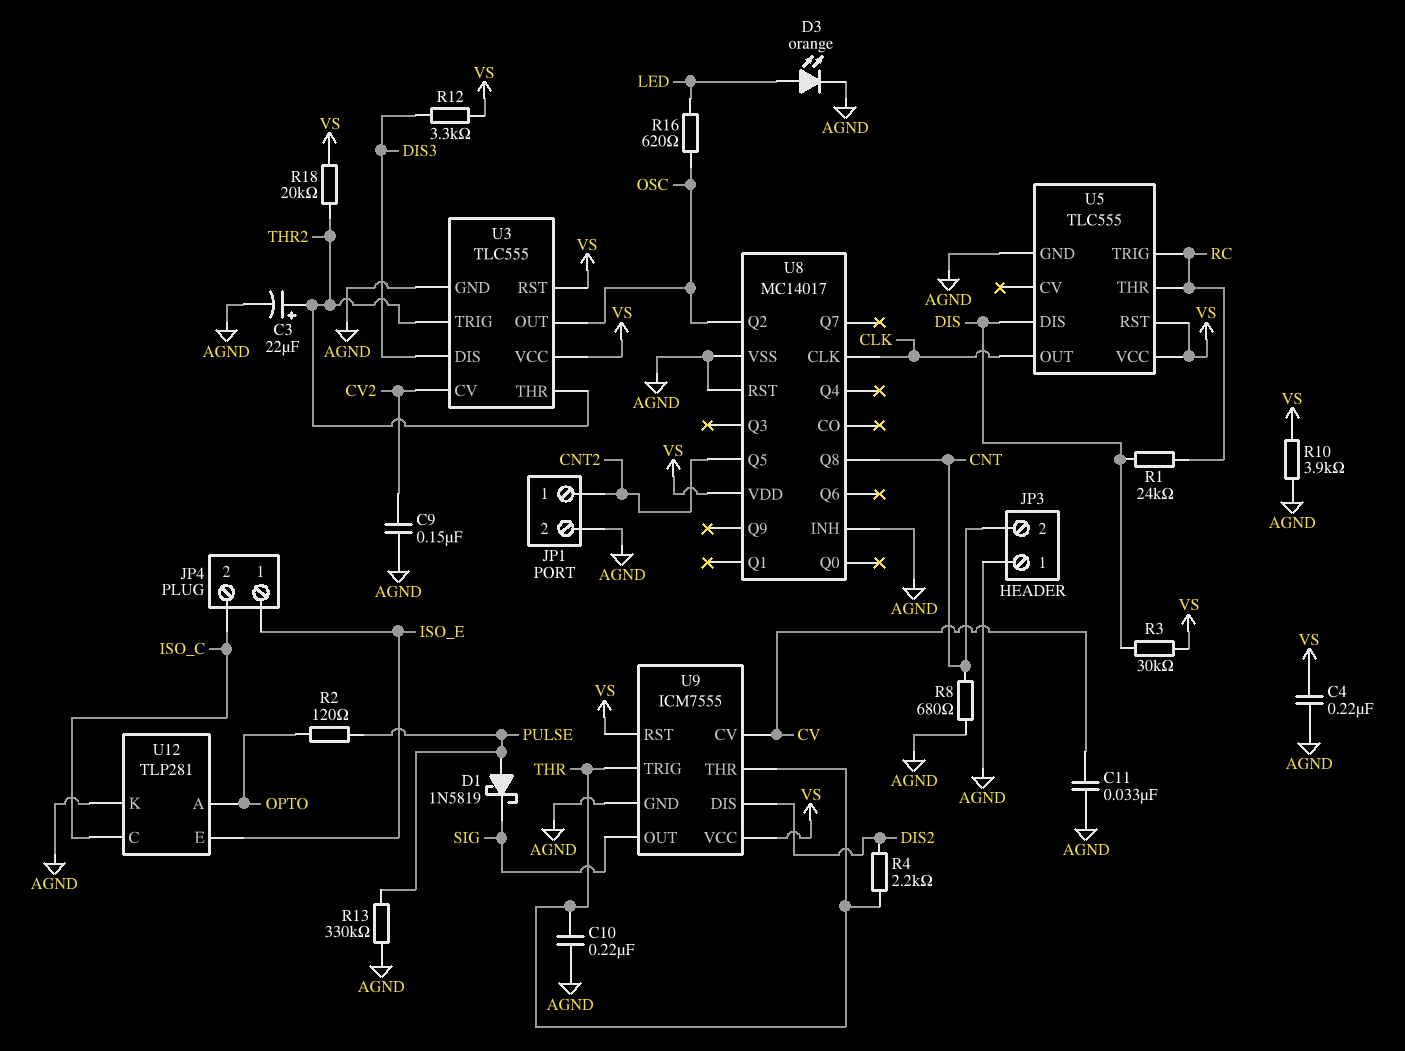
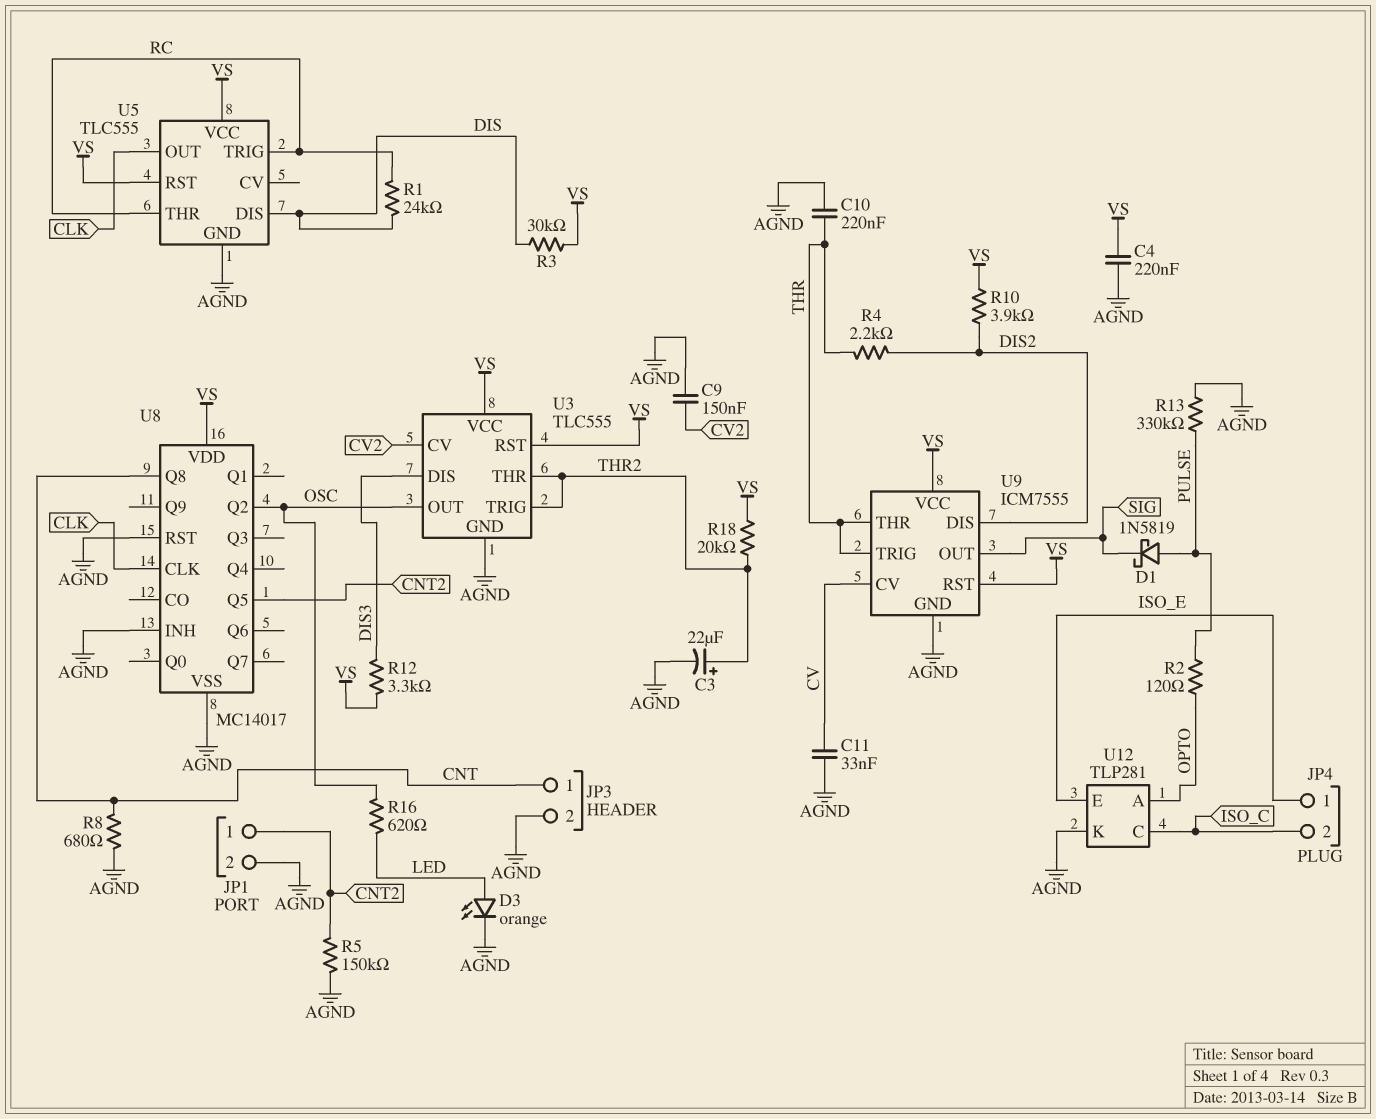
JP3 pin 1: AGND -> CNT
JP3 pin 2: CNT -> AGND
R5: none -> 150k (AGND, CNT2)
R10: 3.9k (AGND, VS) -> 3.9k (DIS2, VS)

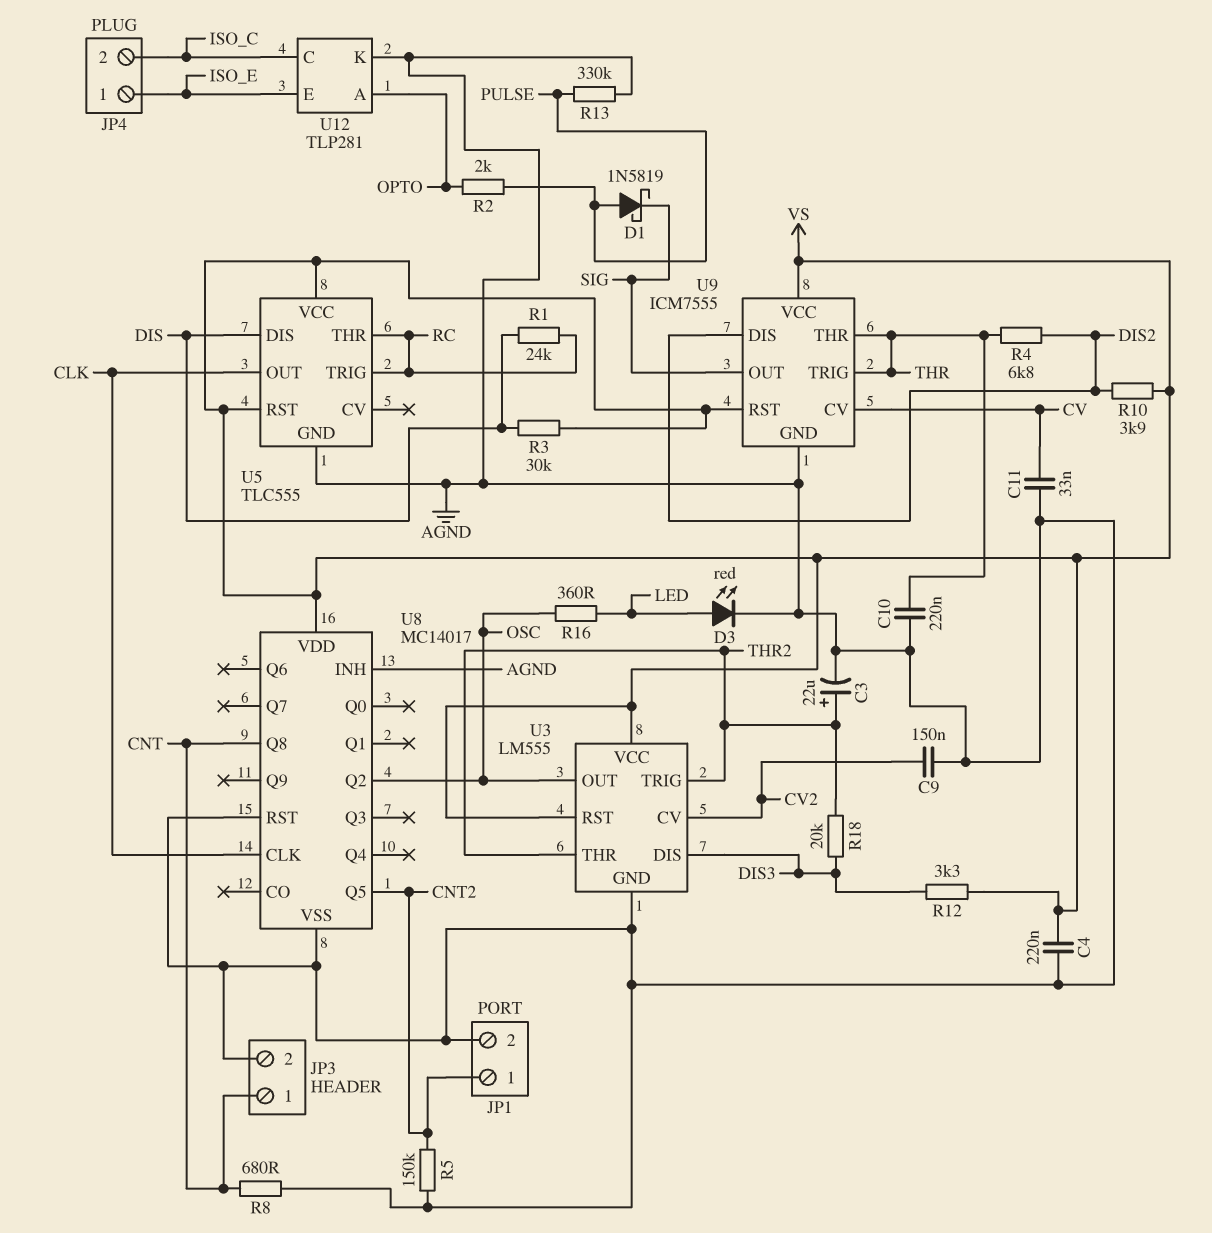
D3: LED orange (A LED, K AGND) -> LED red (A LED, K AGND)
R2: 120 (OPTO, PULSE) -> 2k (OPTO, PULSE)
R4: 2.2k (DIS2, THR) -> 6.8k (DIS2, THR)
R16: 620 (LED, OSC) -> 360 (LED, OSC)
R18: 20k (THR2, VS) -> 20k (DIS3, THR2)
U3: TLC555 -> LM555

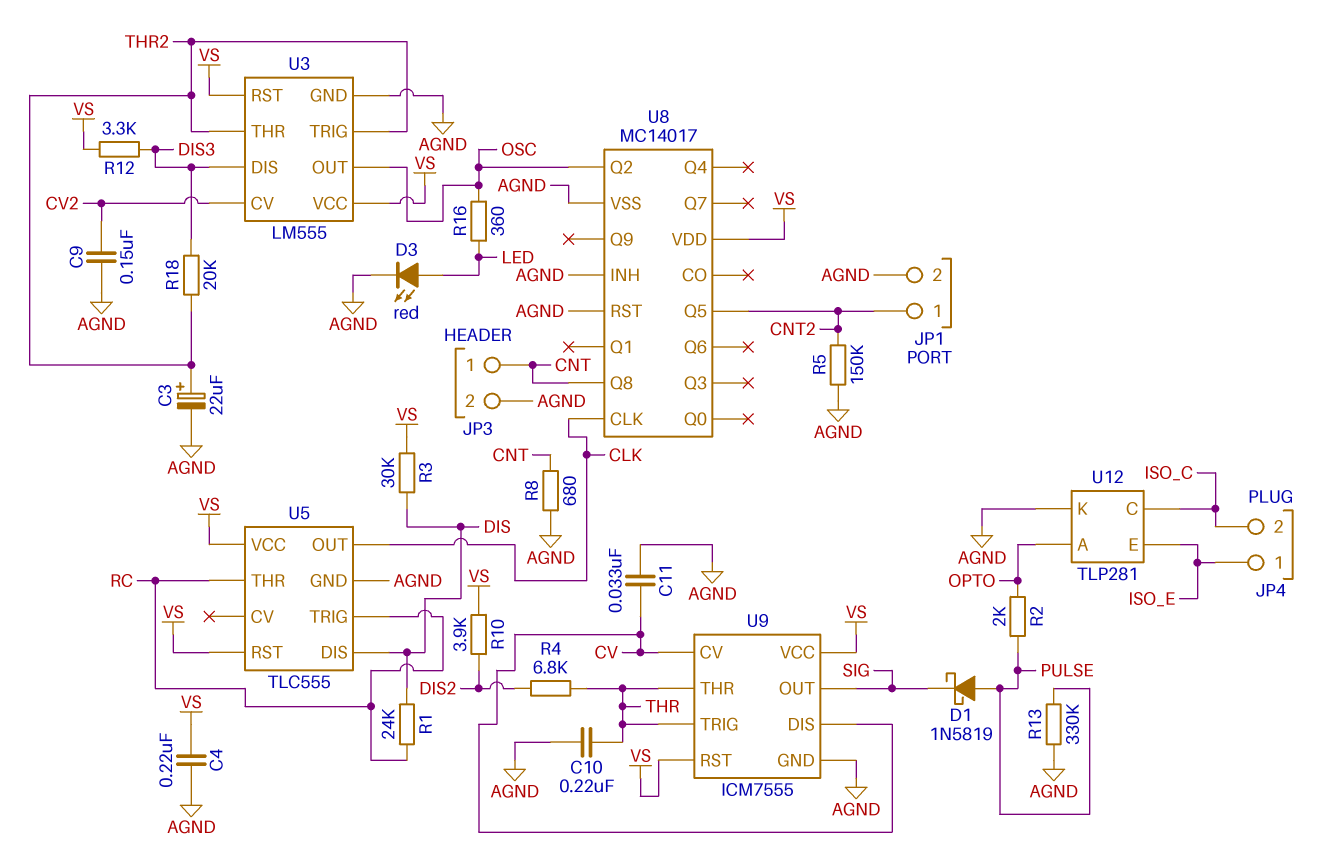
U9 pin DIS: DIS2 -> CV

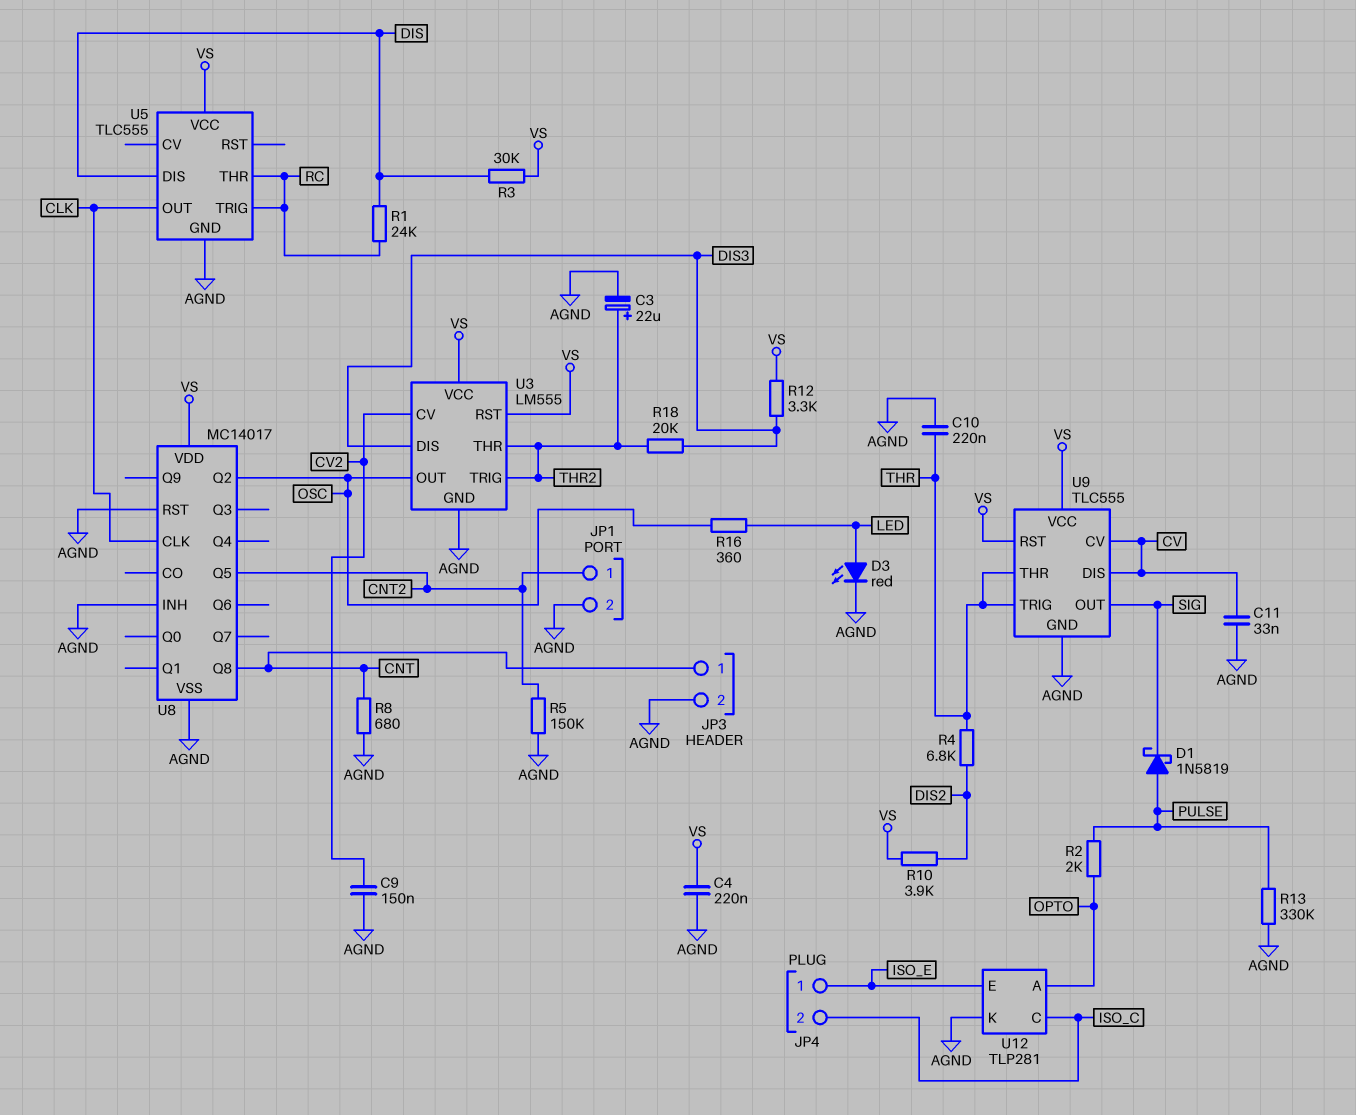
U5 pin RST: VS -> none
U9: ICM7555 -> TLC555

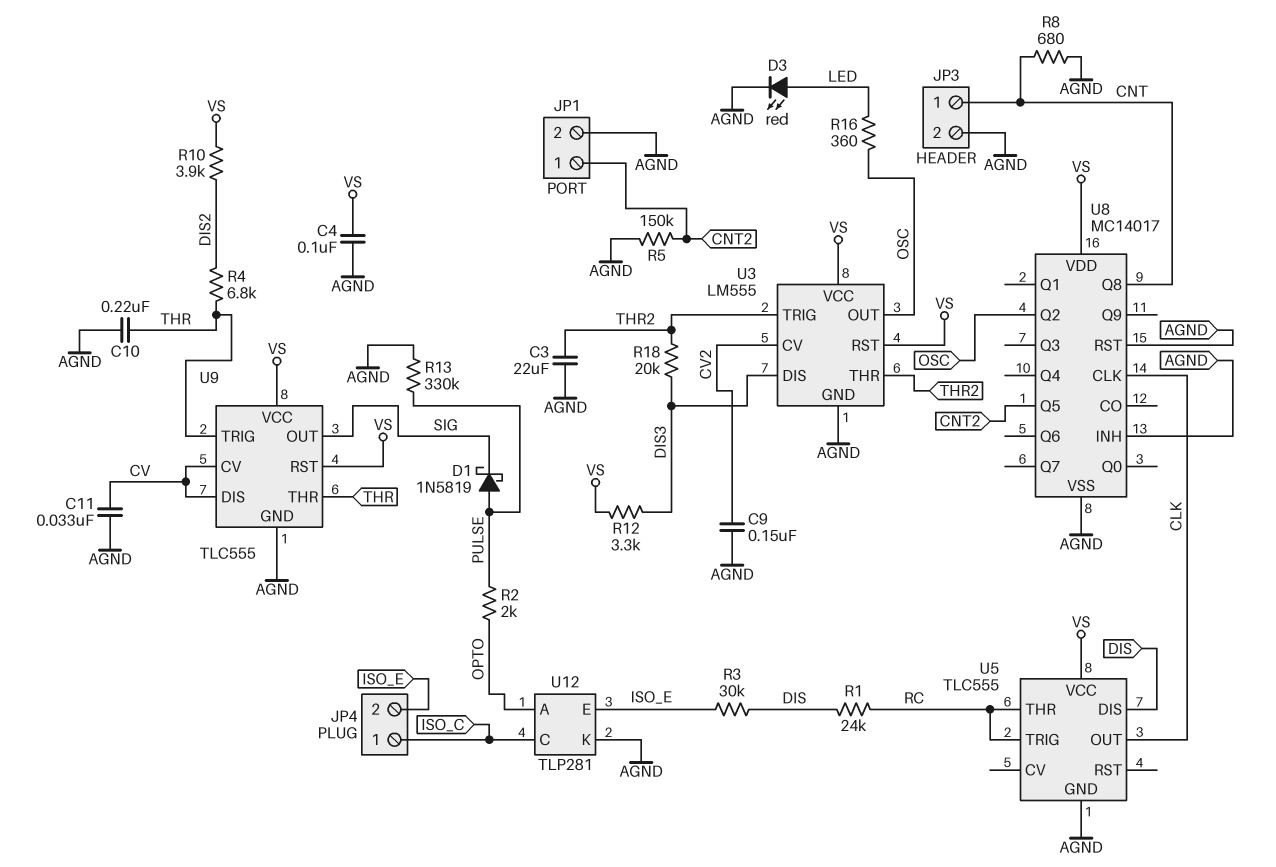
C3: 22uF (plus THR2, minus AGND) -> 22uF (AGND, THR2)
C4: 220nF (AGND, VS) -> 100nF (AGND, VS)
JP4 pin 1: ISO_E -> ISO_C
JP4 pin 2: ISO_C -> ISO_E
R3: 30k (DIS, VS) -> 30k (DIS, ISO_E)

